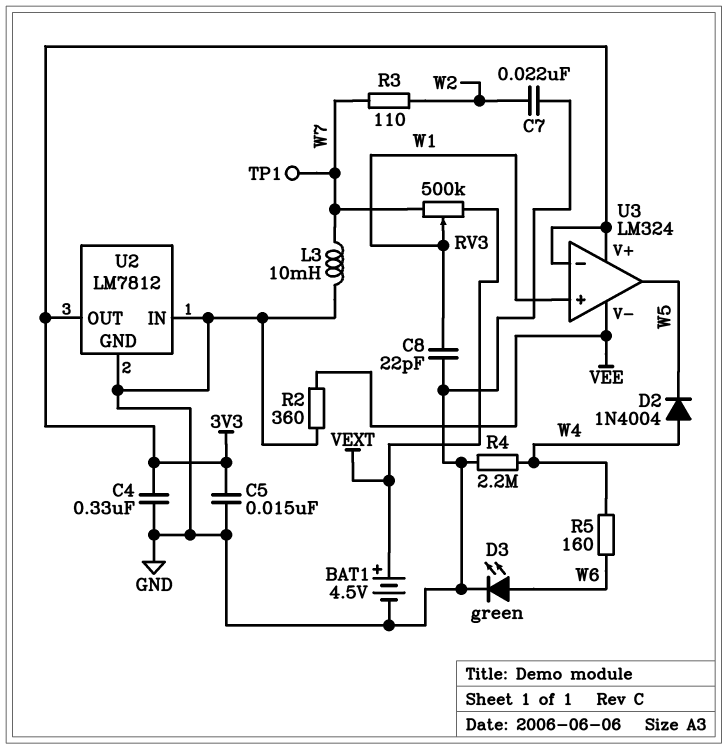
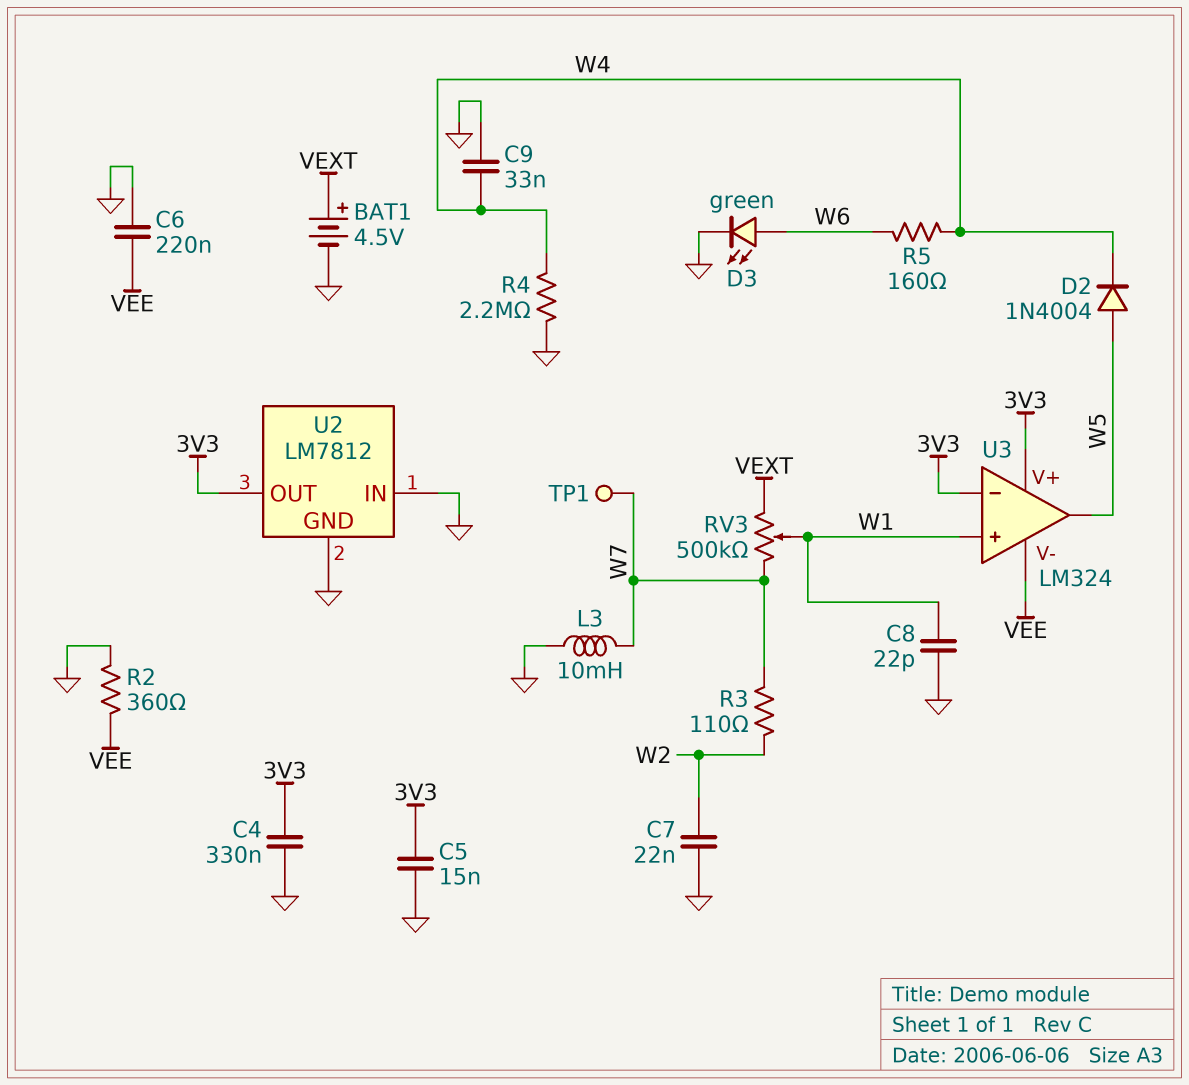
C6: none -> 220nF (GND, VEE)
C9: none -> 33nF (GND, W4)
D2: diode 1N4004 (A W4, K W5) -> diode 1N4004 (A W5, K W4)

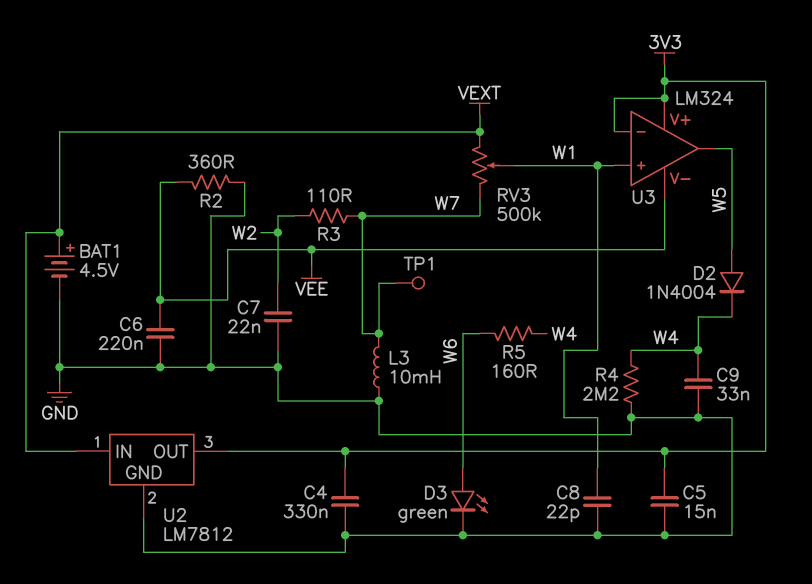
U2 pin IN: GND -> VEXT

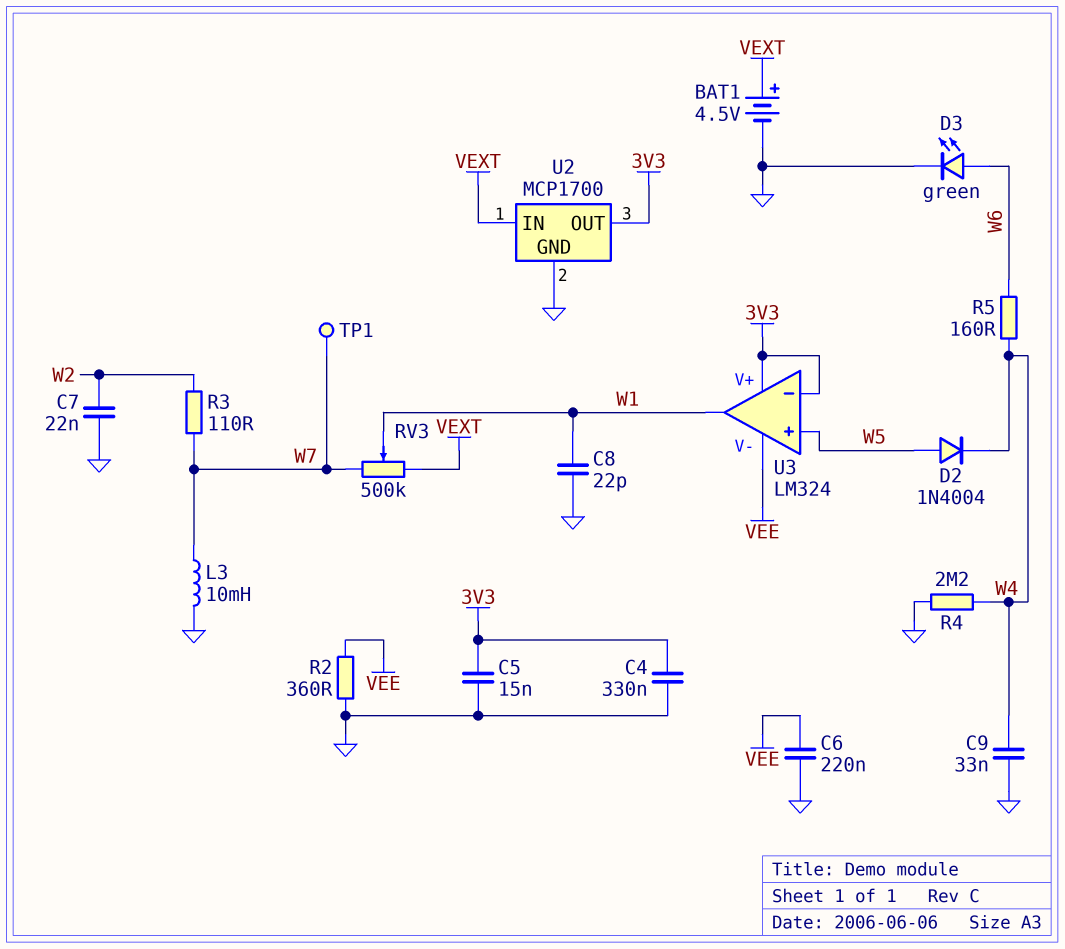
U2: LM7812 -> MCP1700
U3 pin in+: W1 -> W5
U3 pin out: W5 -> W1

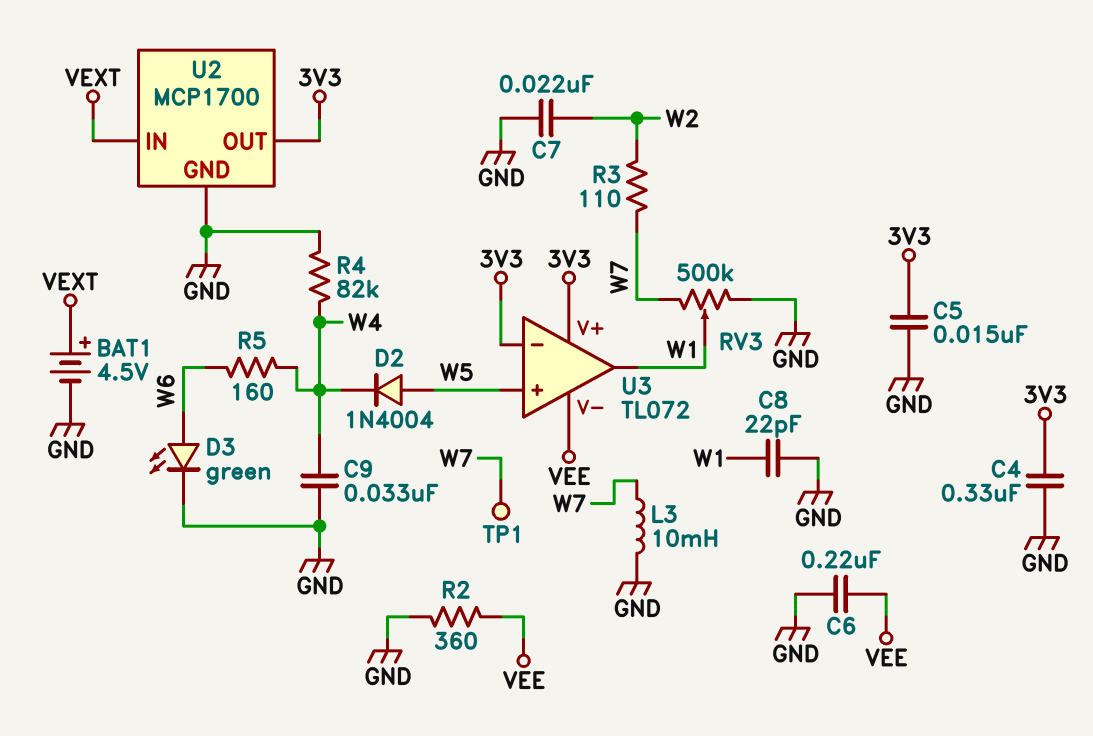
R4: 2.2M (GND, W4) -> 82k (GND, W4)
RV3: 500k (VEXT, W7, wiper W1) -> 500k (GND, W7, wiper W1)
U3: LM324 -> TL072

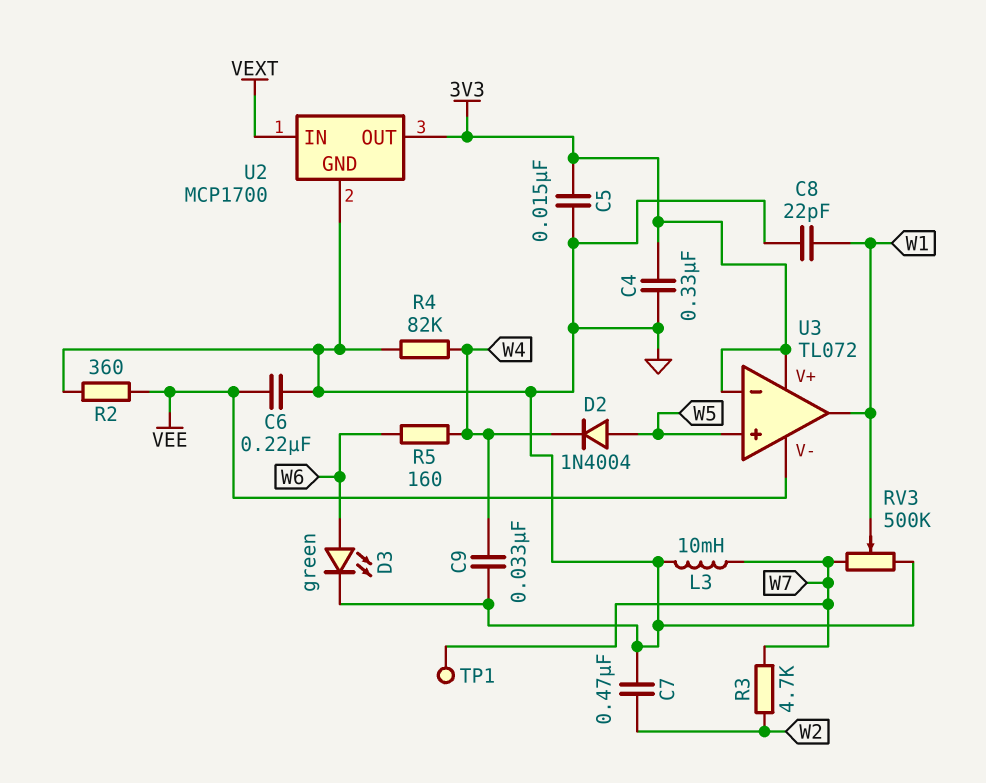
BAT1: 4.5V (plus VEXT, minus GND) -> none
C7: 22nF (GND, W2) -> 470nF (GND, W2)
R3: 110 (W2, W7) -> 4.7k (W2, W7)

